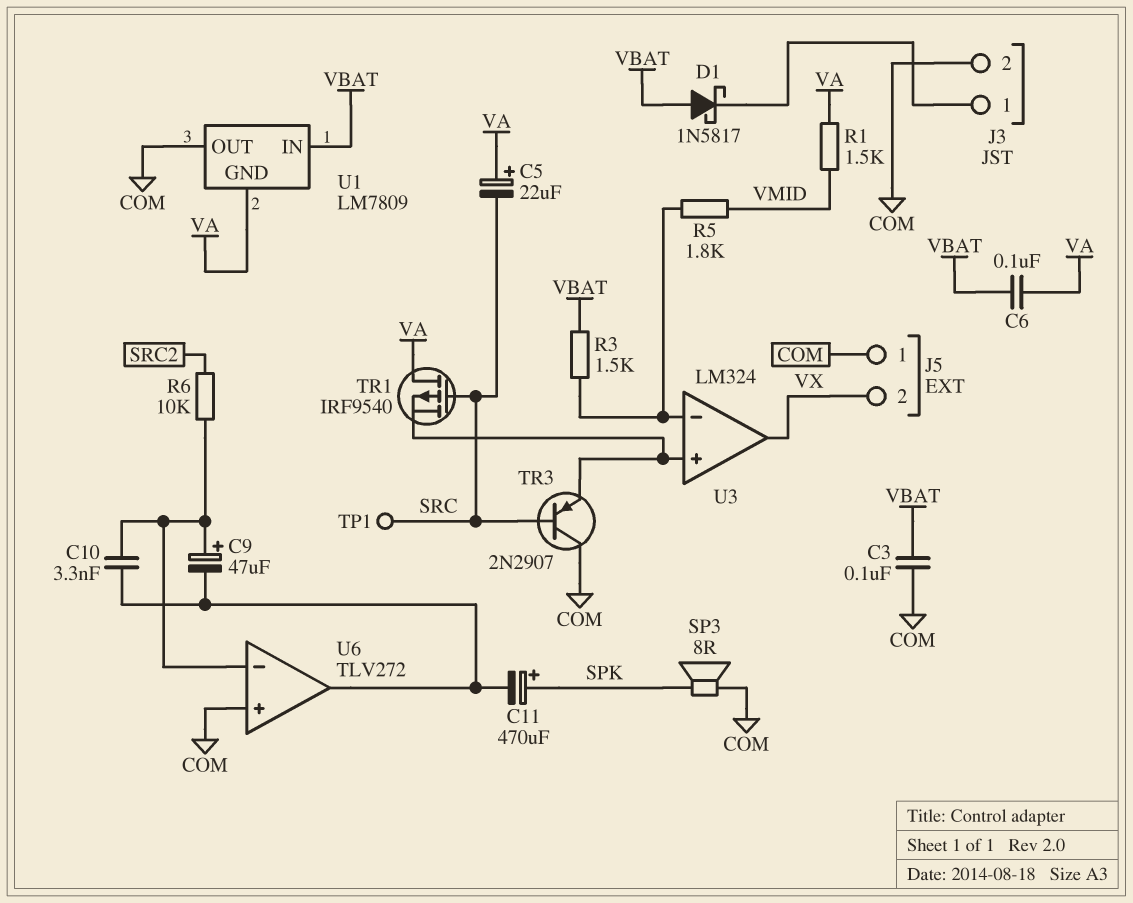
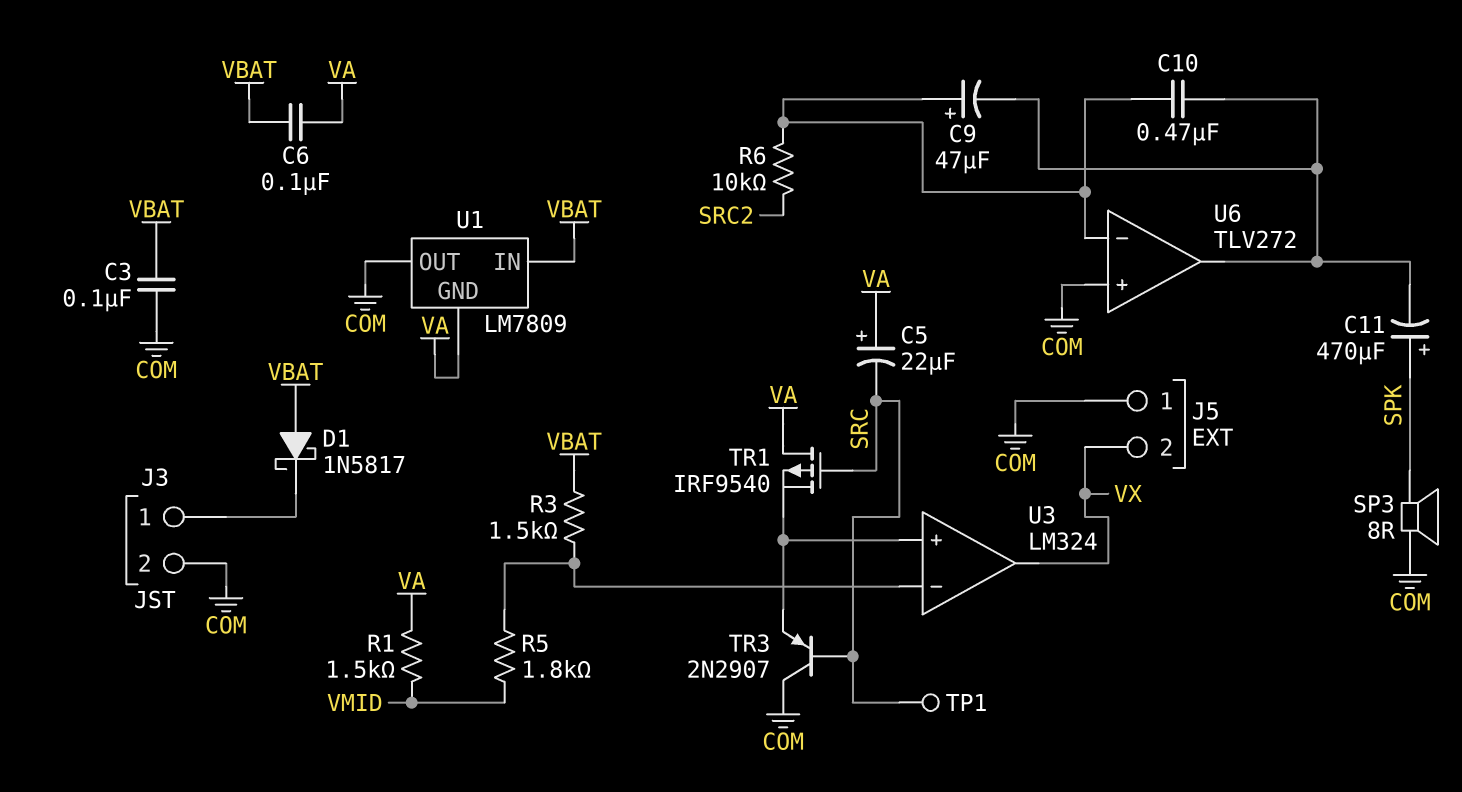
C10: 3.3nF (U6/in-, U6/out) -> 470nF (U6/in-, U6/out)

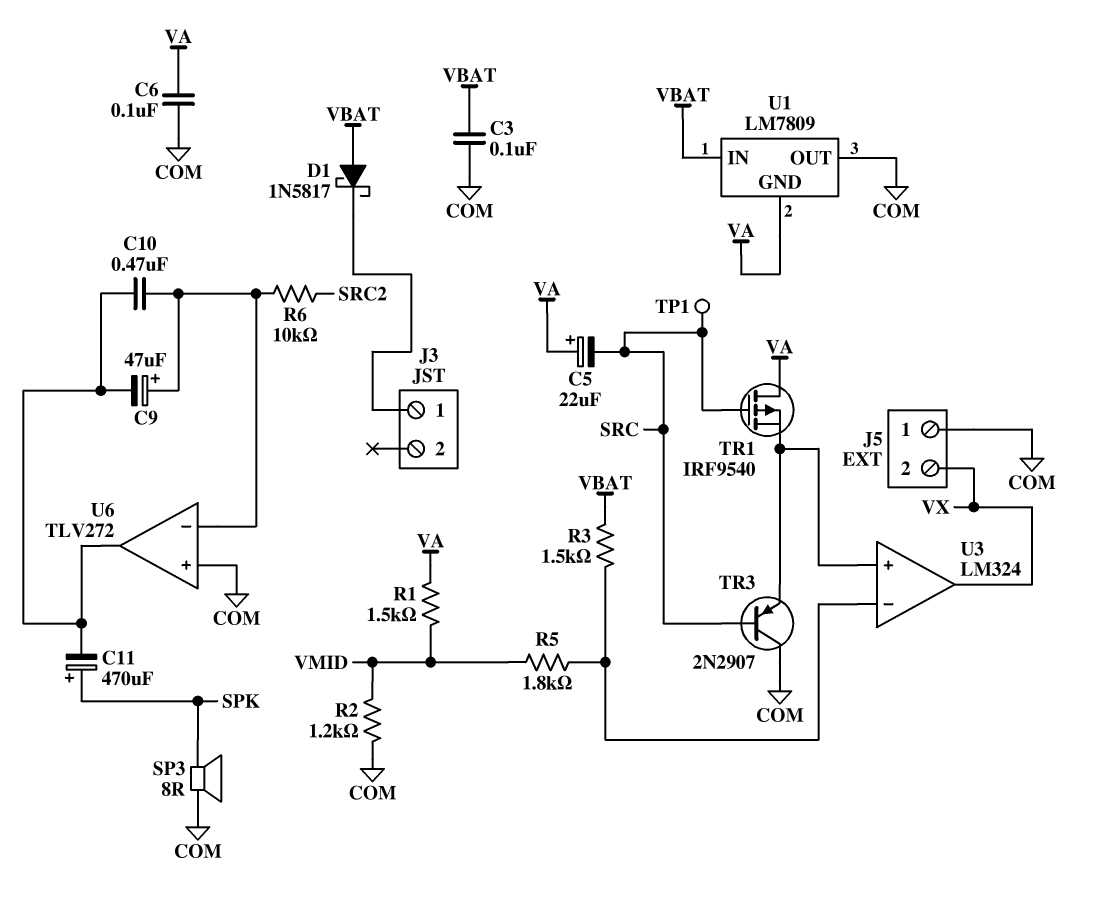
C6: 100nF (VA, VBAT) -> 100nF (COM, VA)
J3 pin 2: COM -> none
R2: none -> 1.2k (COM, VMID)

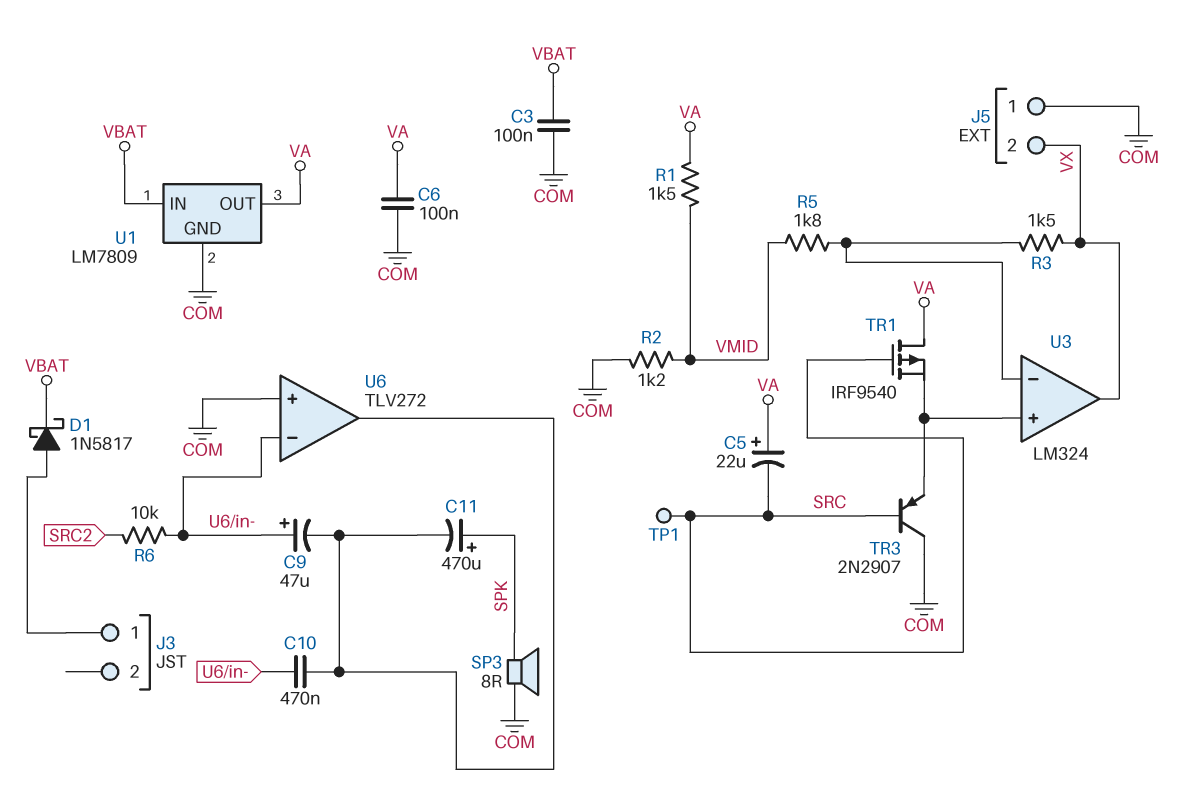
D1: schottky 1N5817 (A VBAT, K J3/1) -> schottky 1N5817 (A J3/1, K VBAT)
R3: 1.5k (U3/in-, VBAT) -> 1.5k (U3/in-, VX)
U1 pin GND: VA -> COM
U1 pin OUT: COM -> VA

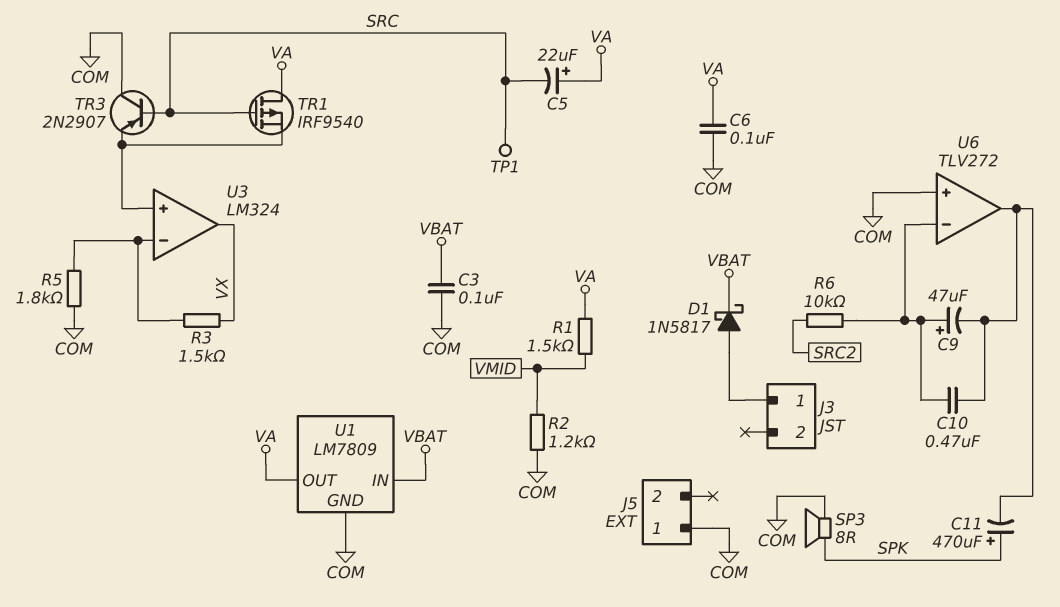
J5 pin 2: VX -> none
R5: 1.8k (U3/in-, VMID) -> 1.8k (COM, U3/in-)

